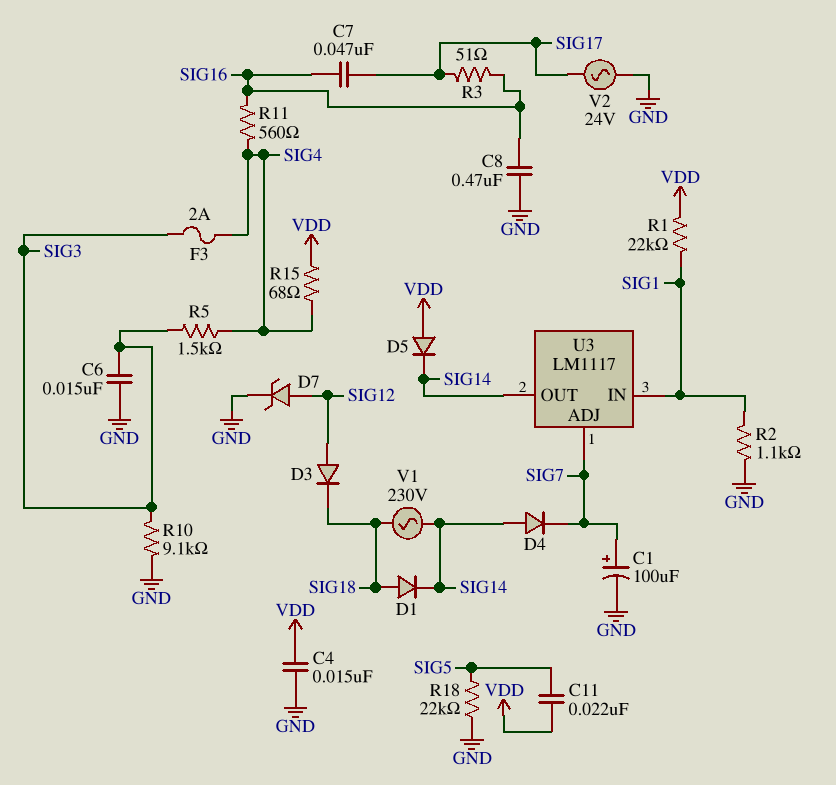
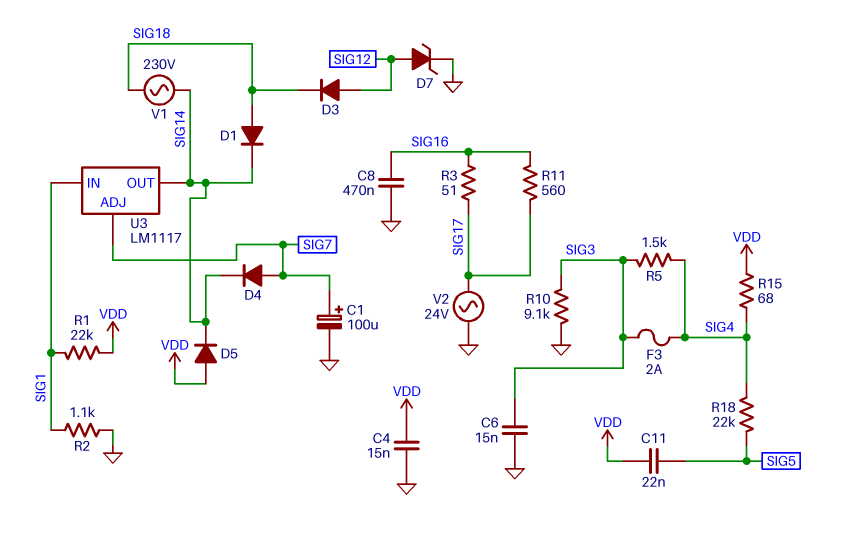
C7: 47nF (SIG16, SIG17) -> none
D4: diode (A SIG14, K SIG7) -> diode (A SIG7, K SIG14)
R11: 560 (SIG4, SIG16) -> 560 (SIG16, SIG17)
R18: 22k (GND, SIG5) -> 22k (SIG4, SIG5)

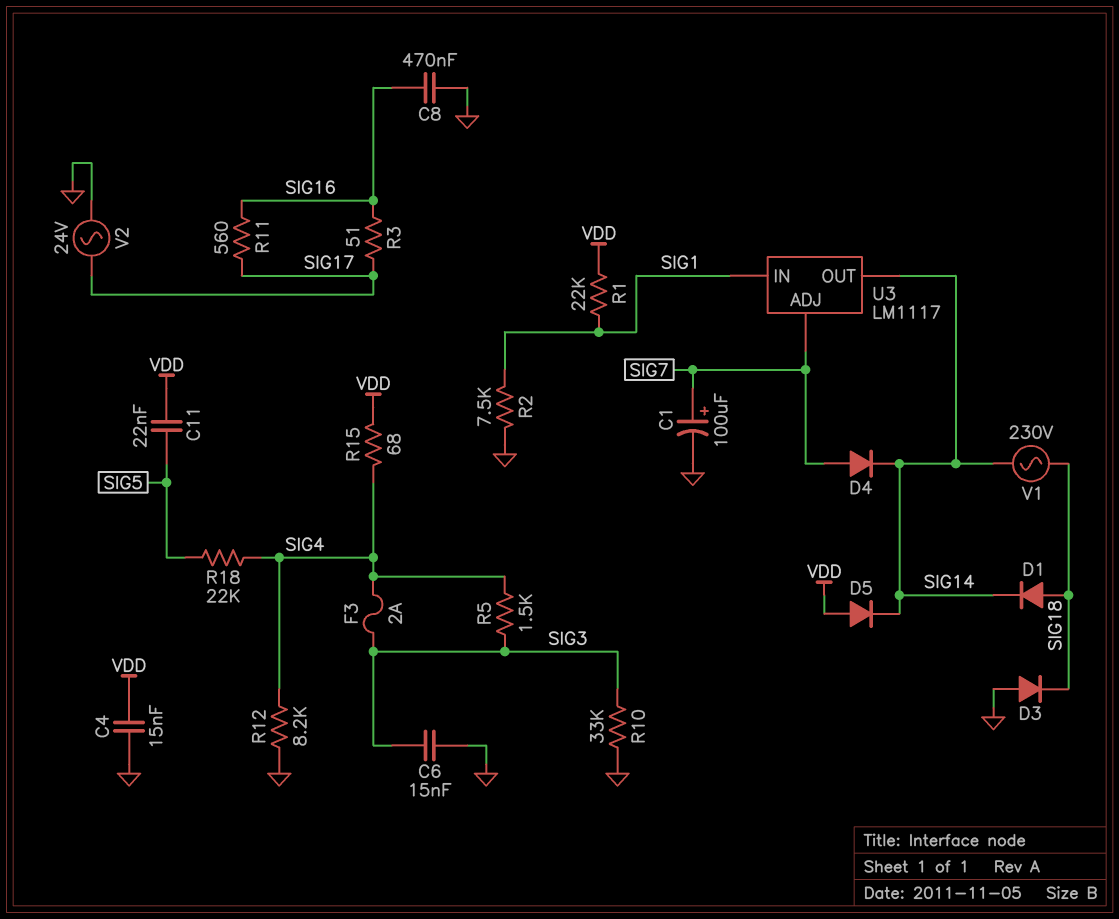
D3: diode (A SIG12, K SIG18) -> diode (A GND, K SIG18)
D7: zener (A SIG12, K GND) -> none
R2: 1.1k (GND, SIG1) -> 7.5k (GND, SIG1)
R10: 9.1k (GND, SIG3) -> 33k (GND, SIG3)
R12: none -> 8.2k (GND, SIG4)

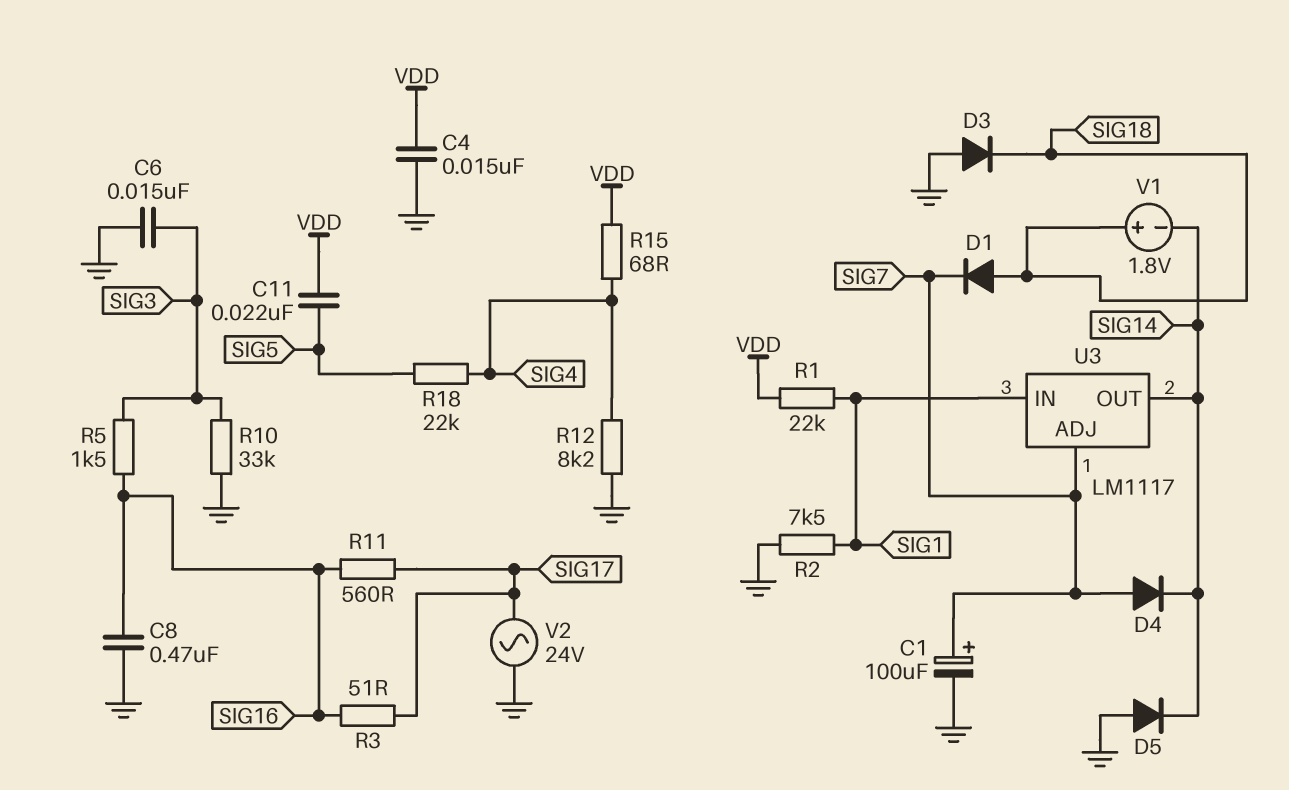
D1: diode (A SIG18, K SIG14) -> diode (A SIG18, K SIG7)
D5: diode (A VDD, K SIG14) -> diode (A GND, K SIG14)
F3: 2A (SIG3, SIG4) -> none
R5: 1.5k (SIG3, SIG4) -> 1.5k (SIG3, SIG16)
V1: AC 230V (SIG14, SIG18) -> 1.8V (plus SIG18, minus SIG14)

